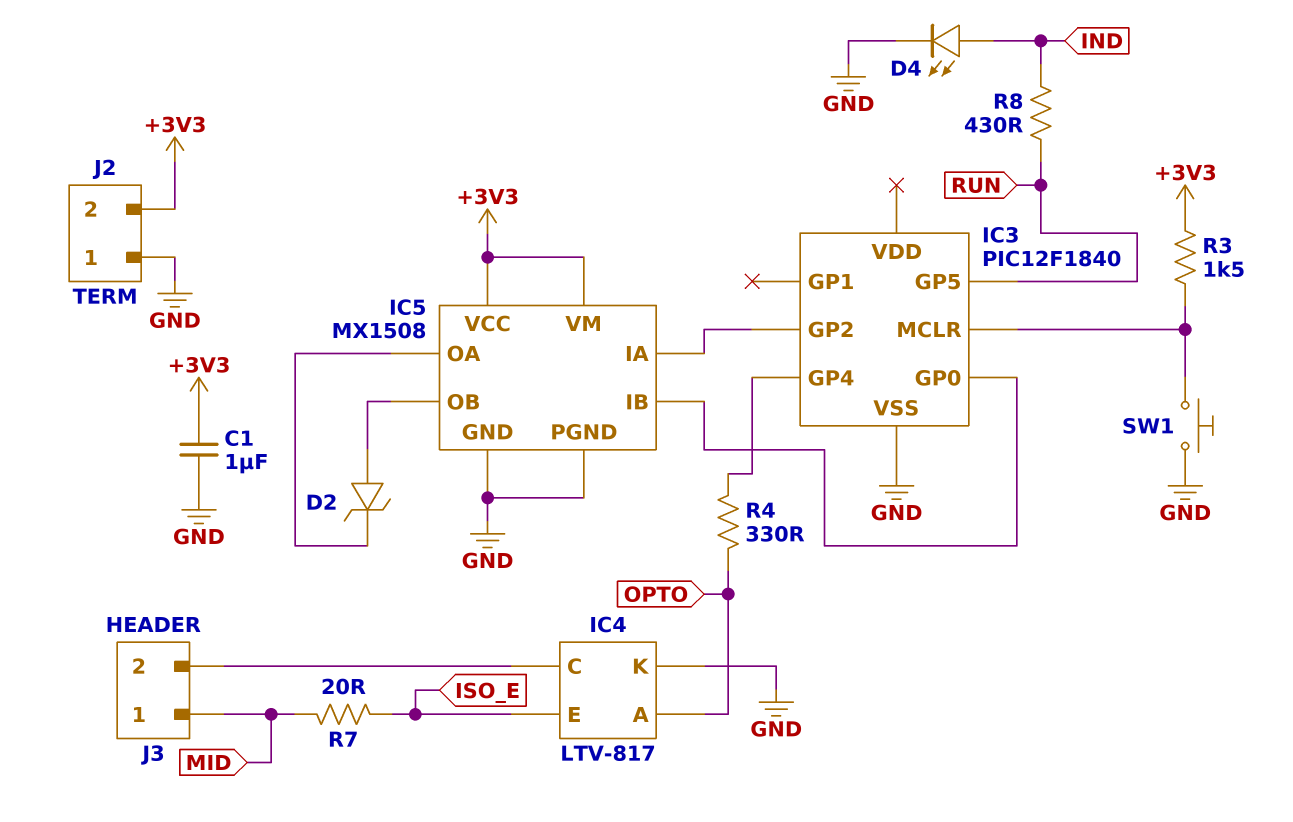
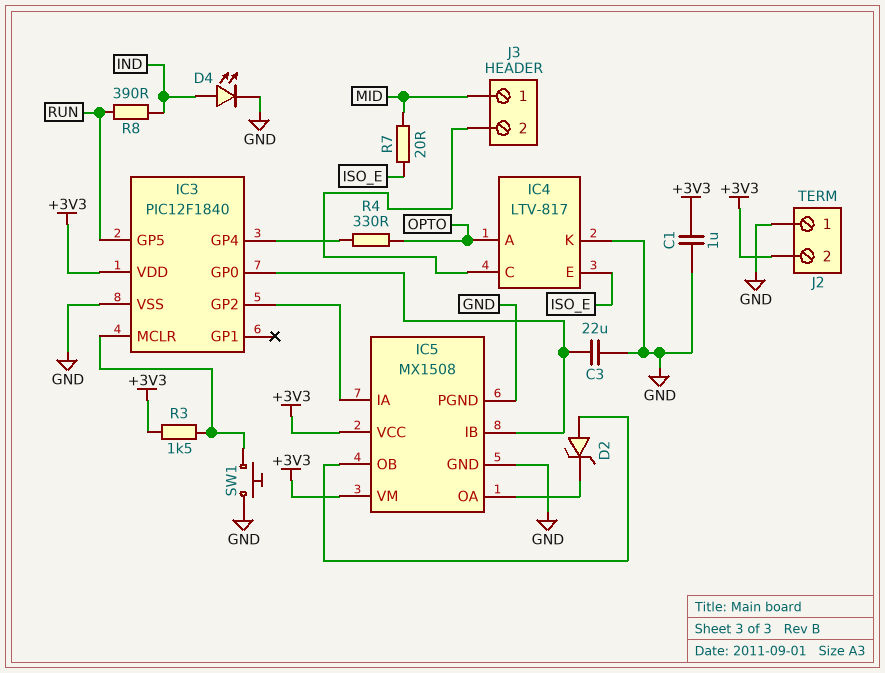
C3: none -> 22uF (GND, IC3/GP0)
IC3 pin VDD: none -> +3V3
R8: 430 (IND, RUN) -> 390 (IND, RUN)

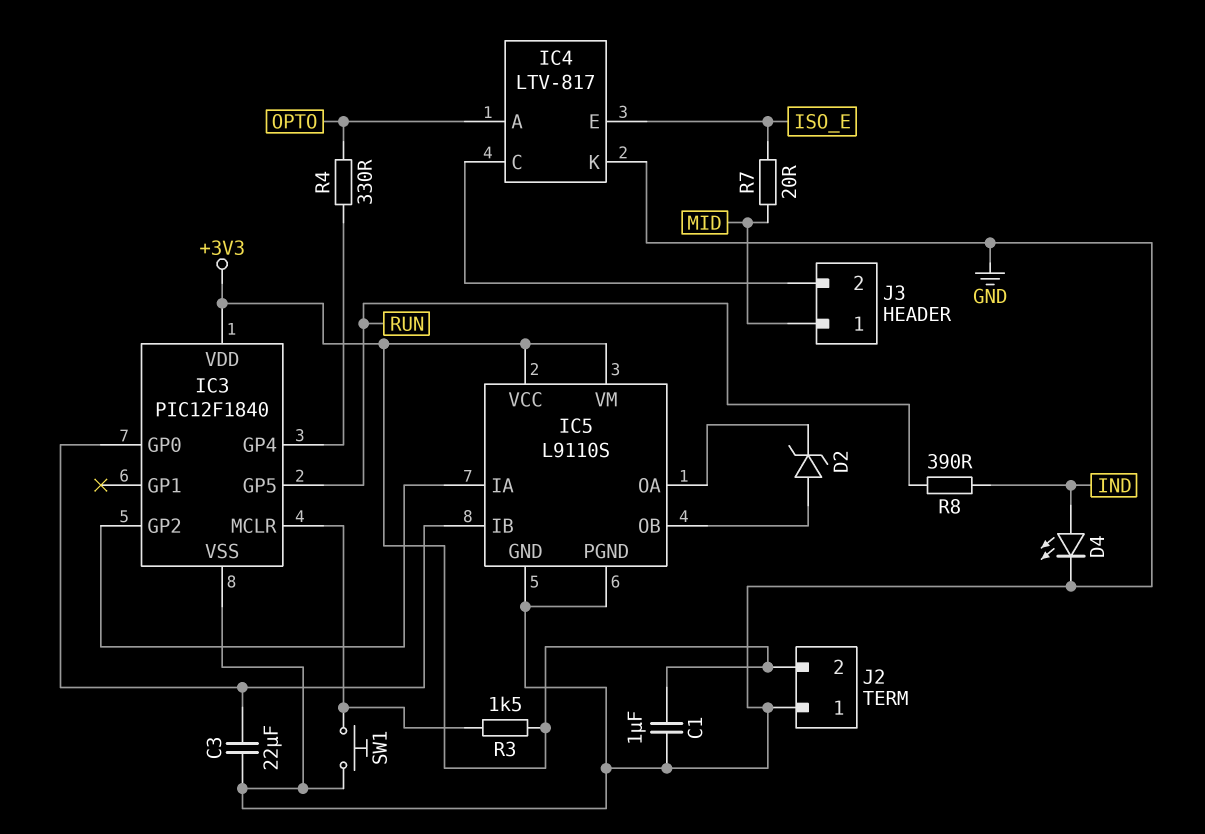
IC5: MX1508 -> L9110S

